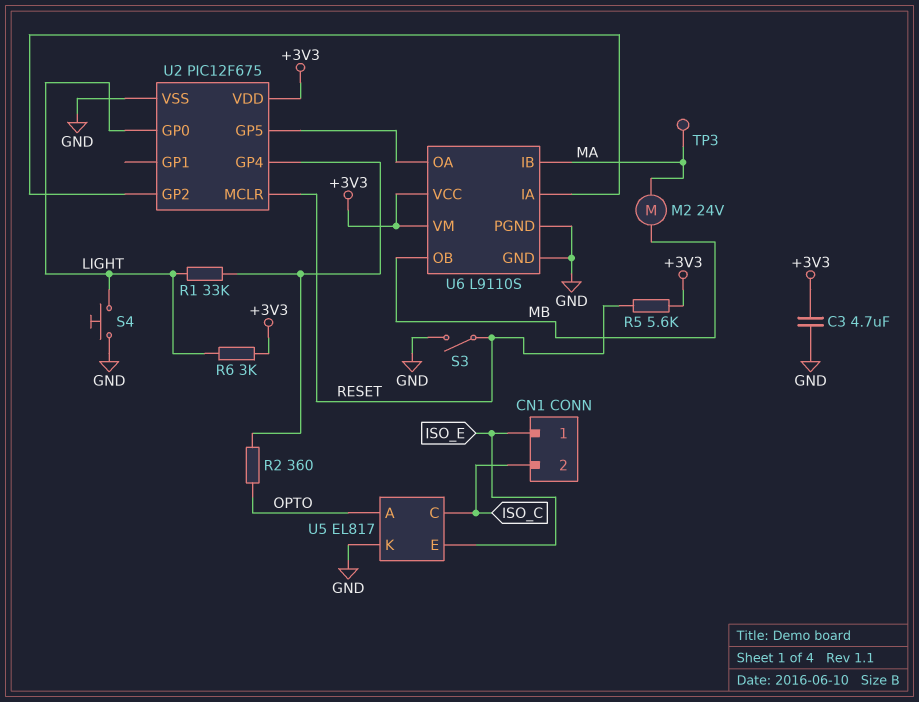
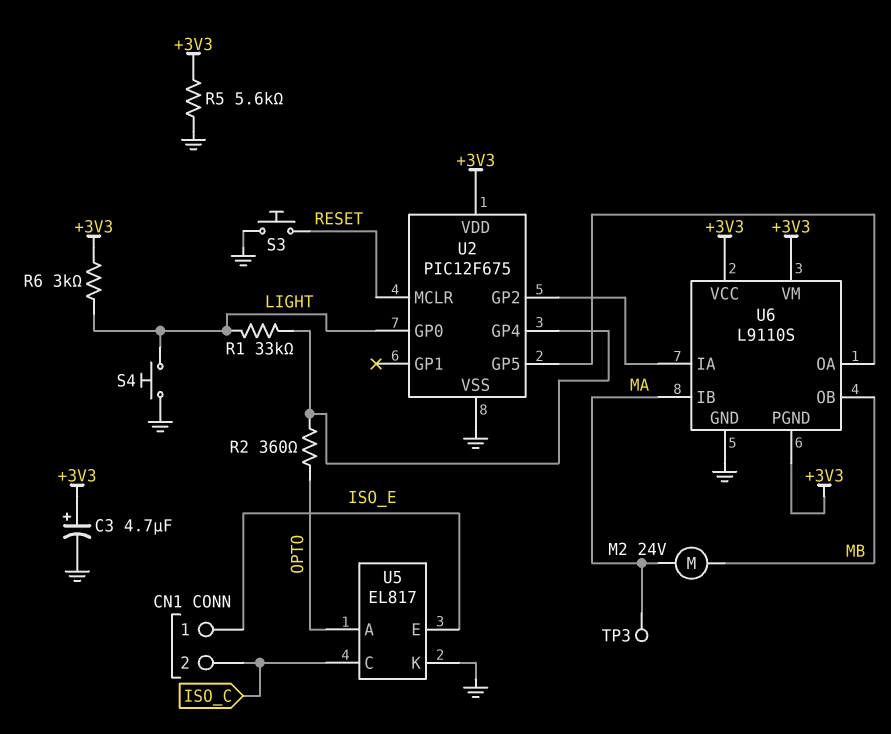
C3: 4.7uF (+3V3, GND) -> 4.7uF (plus +3V3, minus GND)
R5: 5.6k (+3V3, RESET) -> 5.6k (+3V3, GND)
S3: switch (GND, RESET) -> button (GND, RESET)
U6 pin PGND: GND -> +3V3

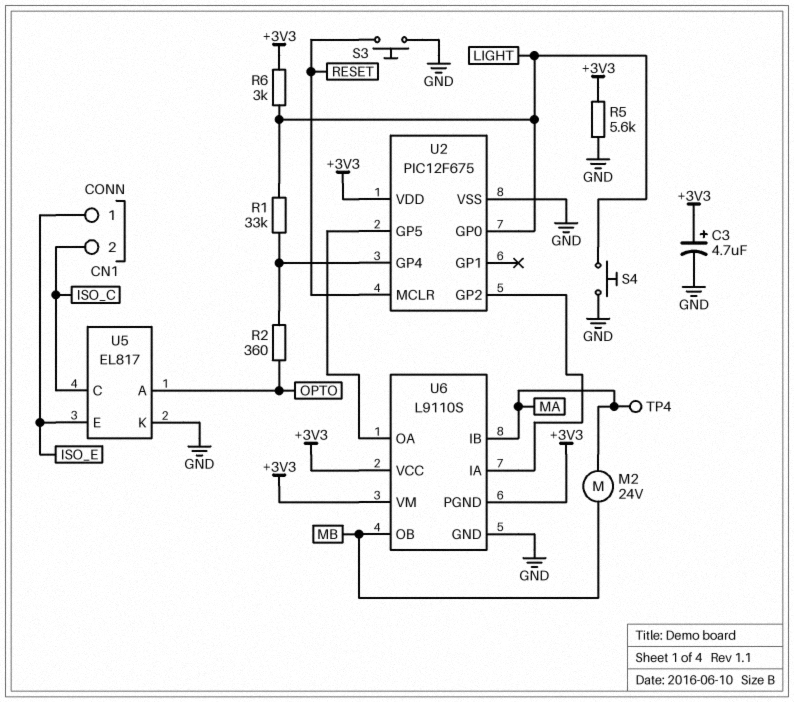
TP3: test point (MA) -> none
TP4: none -> test point (MA)

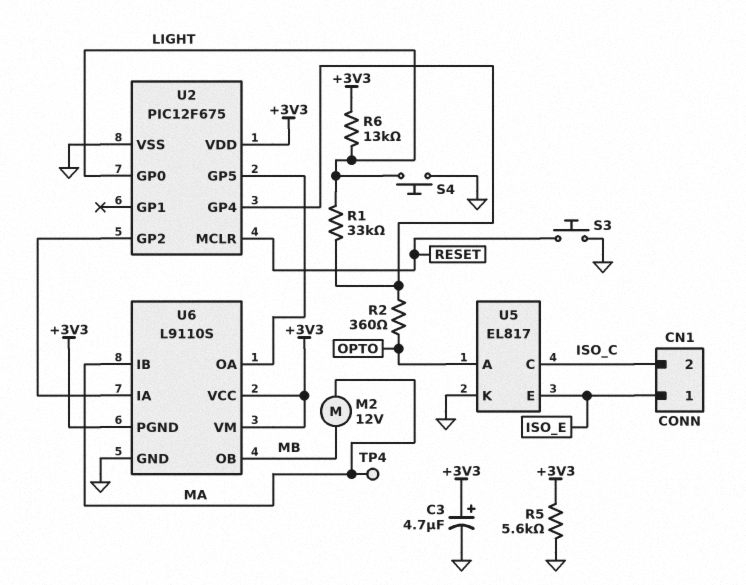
M2: motor 24V (MA, MB) -> motor 12V (MA, MB)
R6: 3k (+3V3, LIGHT) -> 13k (+3V3, LIGHT)

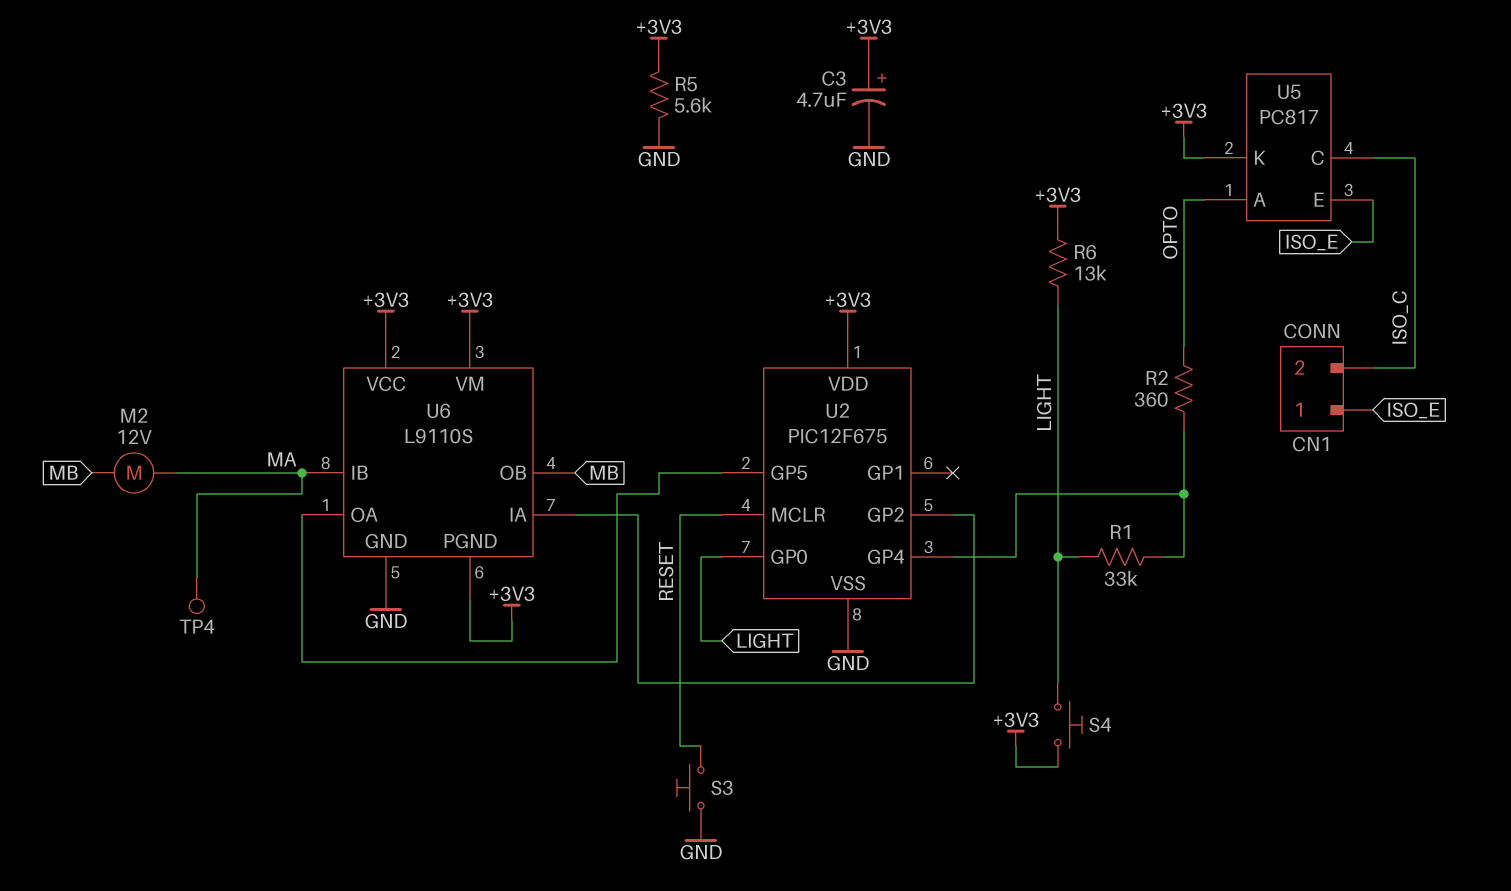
S4: button (GND, LIGHT) -> button (+3V3, LIGHT)
U5: EL817 -> PC817
U5 pin K: GND -> +3V3

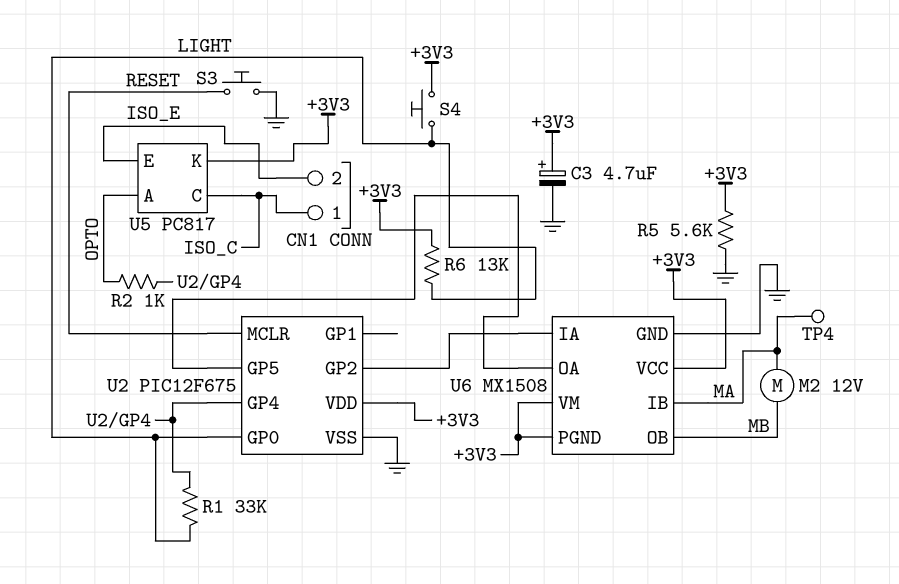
CN1 pin 1: ISO_E -> ISO_C
CN1 pin 2: ISO_C -> ISO_E
R2: 360 (OPTO, U2/GP4) -> 1k (OPTO, U2/GP4)
U6: L9110S -> MX1508

